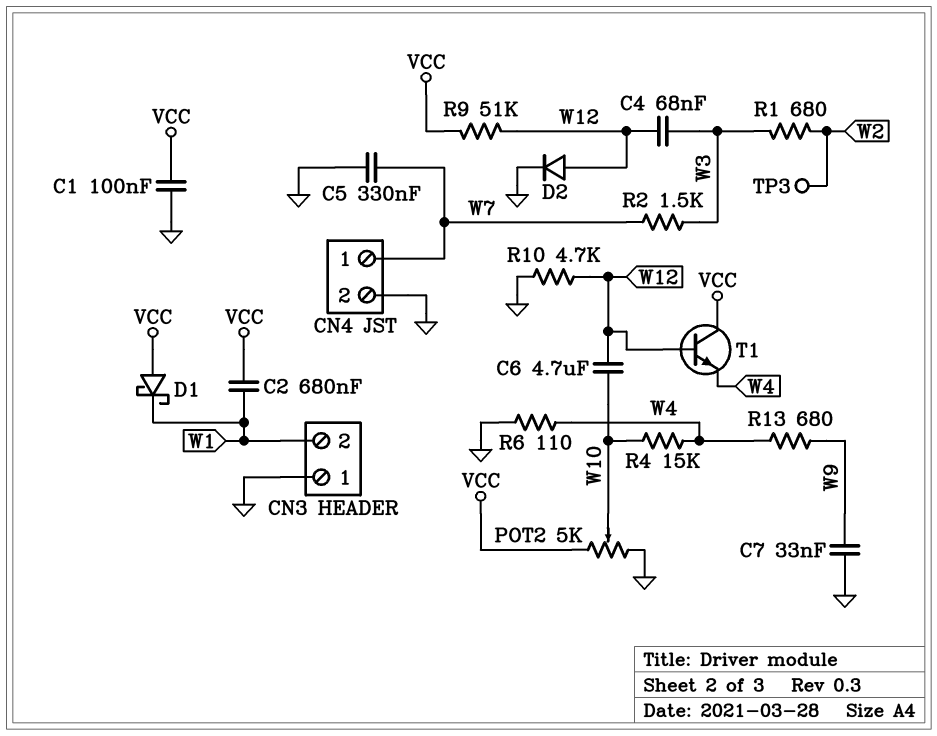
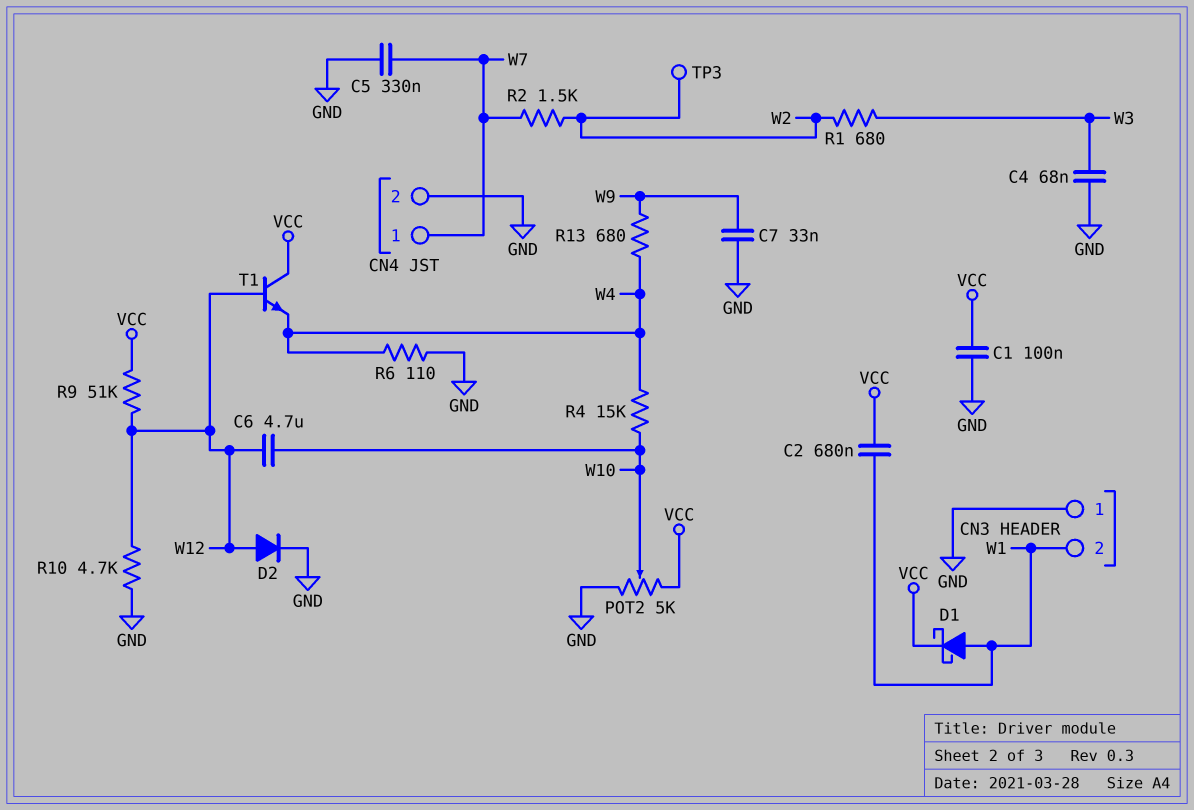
C4: 68nF (W3, W12) -> 68nF (GND, W3)
D1: schottky (A VCC, K W1) -> schottky (A W1, K VCC)
R2: 1.5k (W3, W7) -> 1.5k (W2, W7)

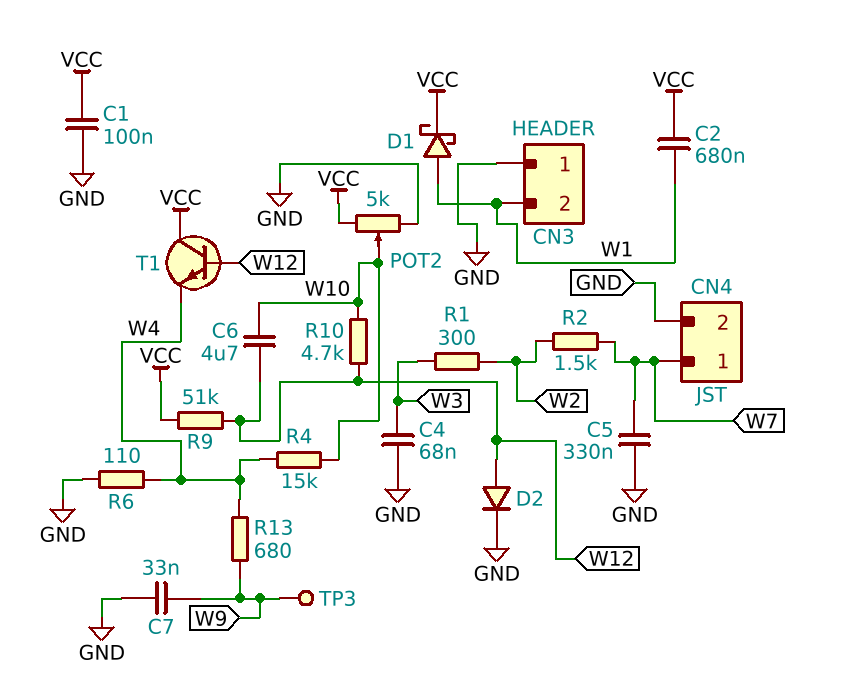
R1: 680 (W2, W3) -> 300 (W2, W3)
R10: 4.7k (GND, W12) -> 4.7k (W10, W12)
TP3: test point (W2) -> test point (W9)

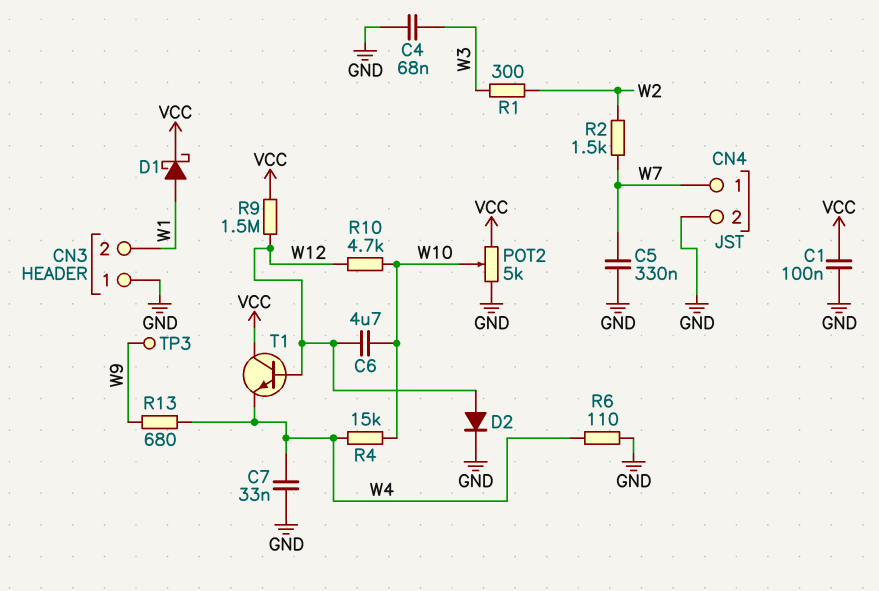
C2: 680nF (VCC, W1) -> none
C7: 33nF (GND, W9) -> 33nF (GND, W4)
R9: 51k (VCC, W12) -> 1.5M (VCC, W12)

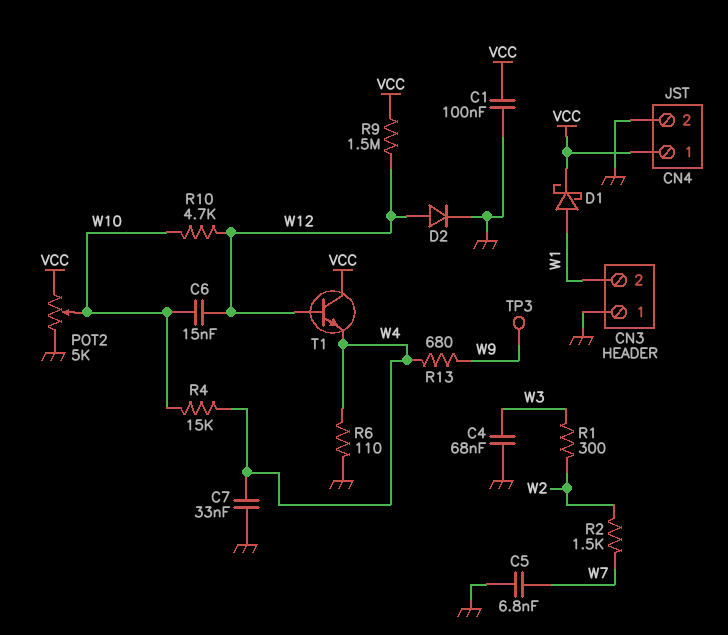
C5: 330nF (GND, W7) -> 6.8nF (GND, W7)
C6: 4.7uF (W10, W12) -> 15nF (W10, W12)
CN4 pin 1: W7 -> VCC

